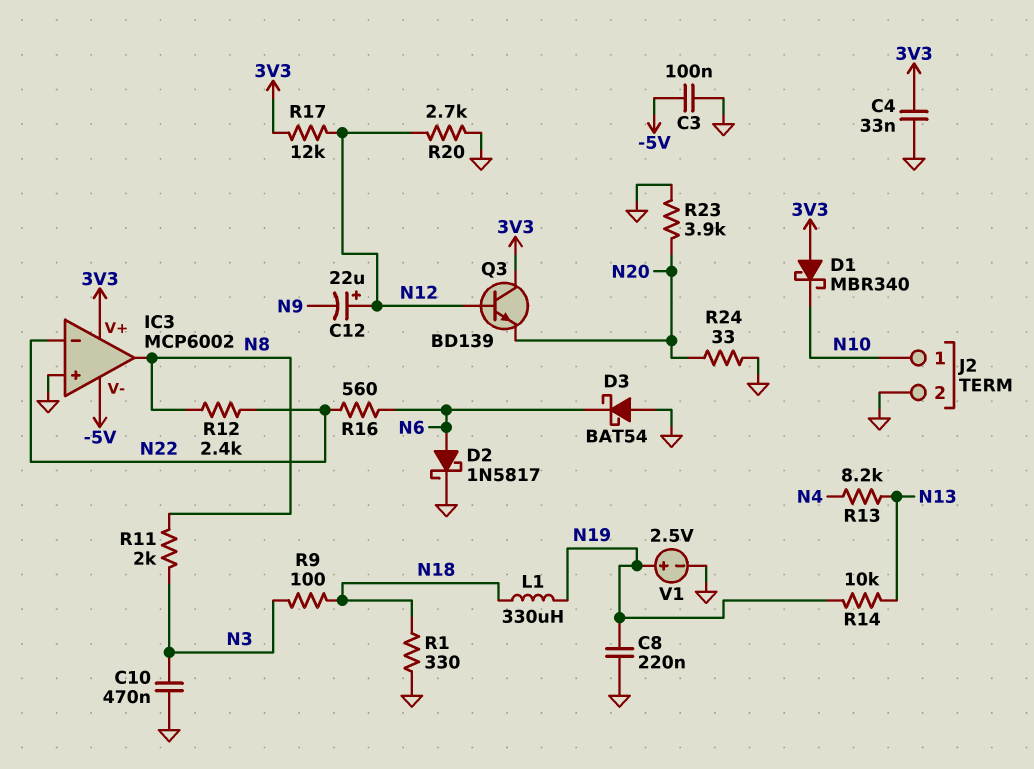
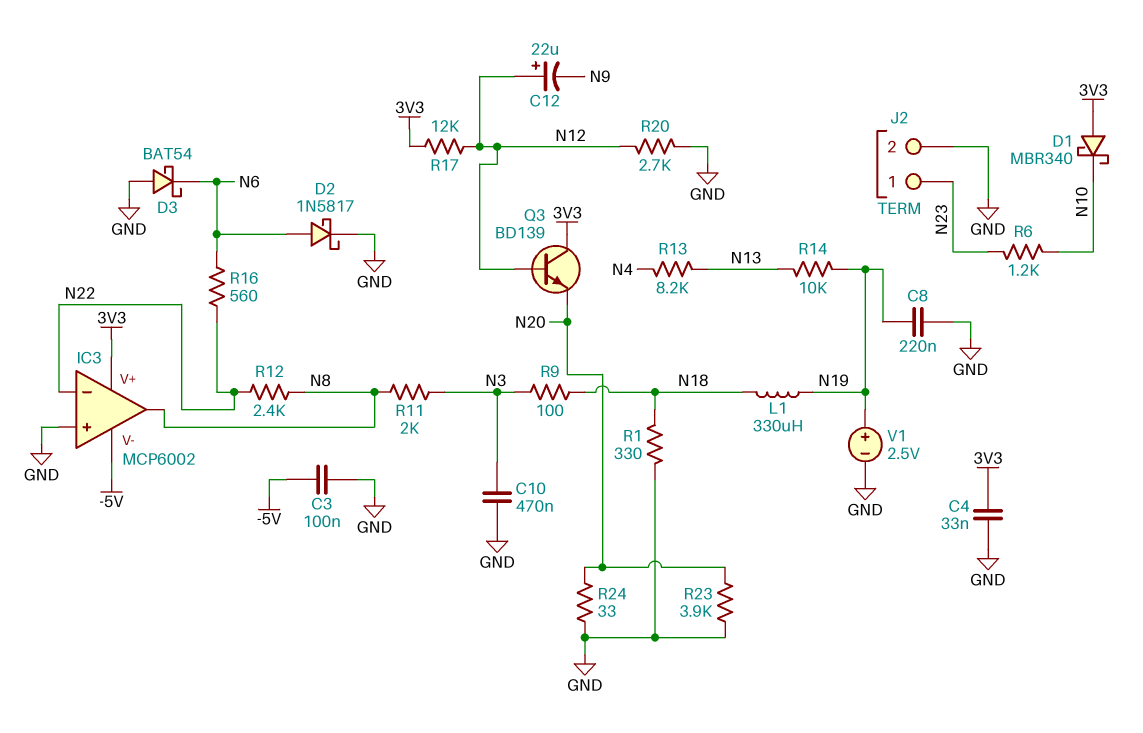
J2 pin 1: N10 -> N23
R6: none -> 1.2k (N10, N23)

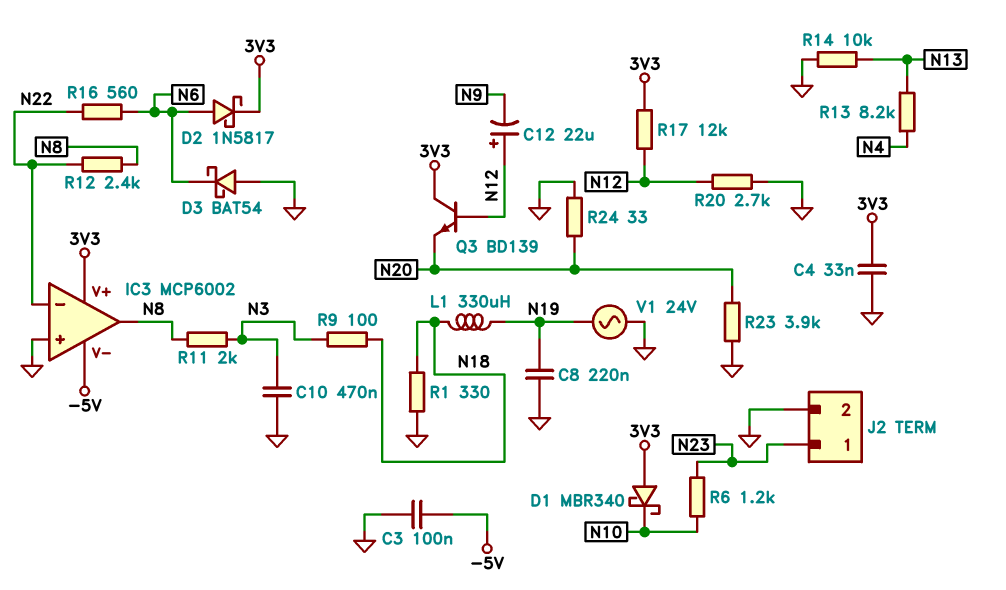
D2: schottky 1N5817 (A N6, K GND) -> schottky 1N5817 (A N6, K 3V3)
R14: 10k (N13, N19) -> 10k (GND, N13)
V1: 2.5V (plus N19, minus GND) -> AC 24V (GND, N19)

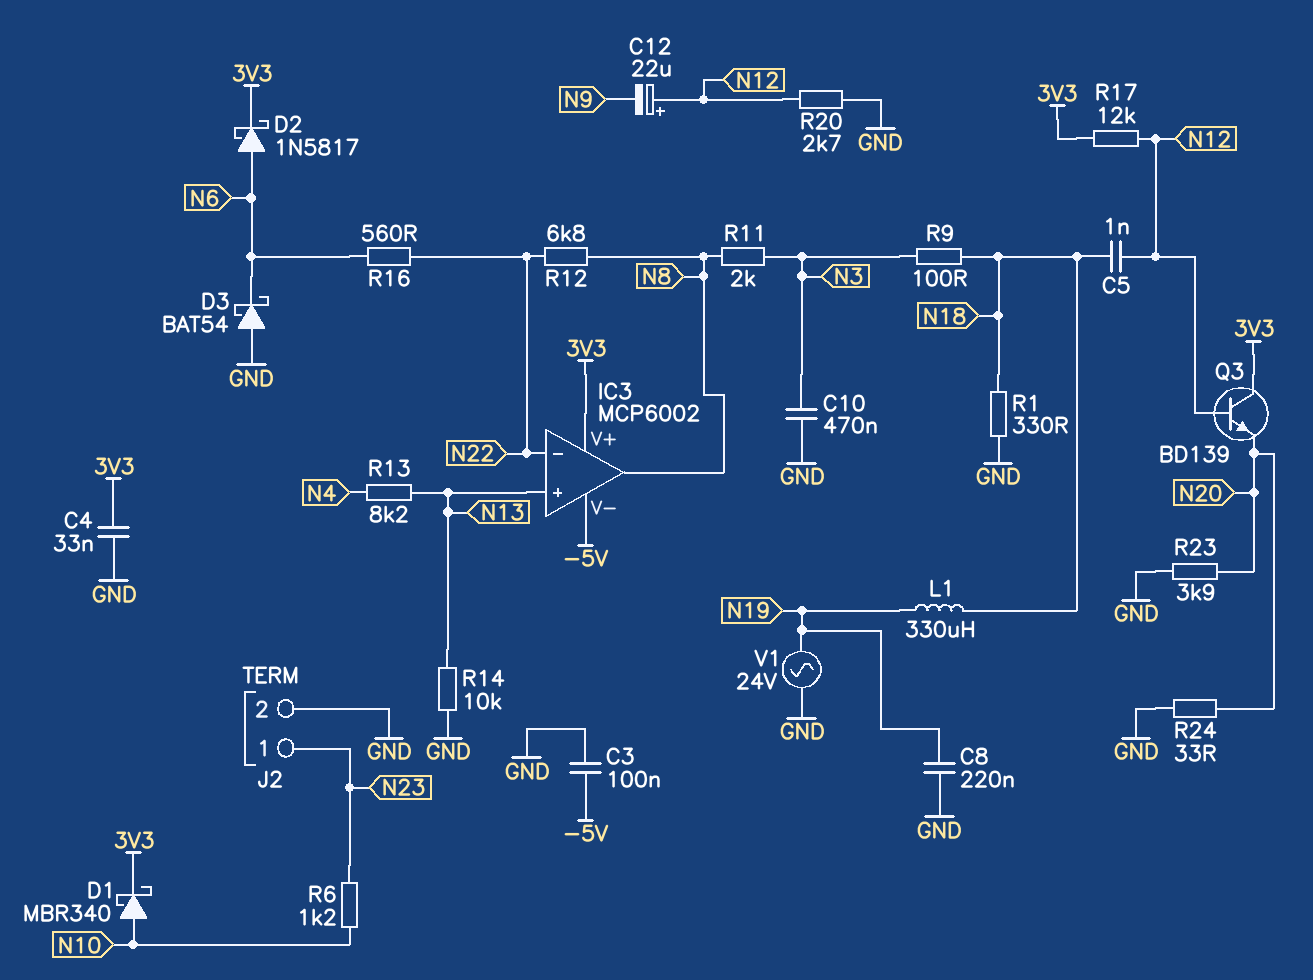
C5: none -> 1nF (N12, N18)
D1: schottky MBR340 (A 3V3, K N10) -> schottky MBR340 (A N10, K 3V3)
IC3 pin in+: GND -> N13
R12: 2.4k (N8, N22) -> 6.8k (N8, N22)

